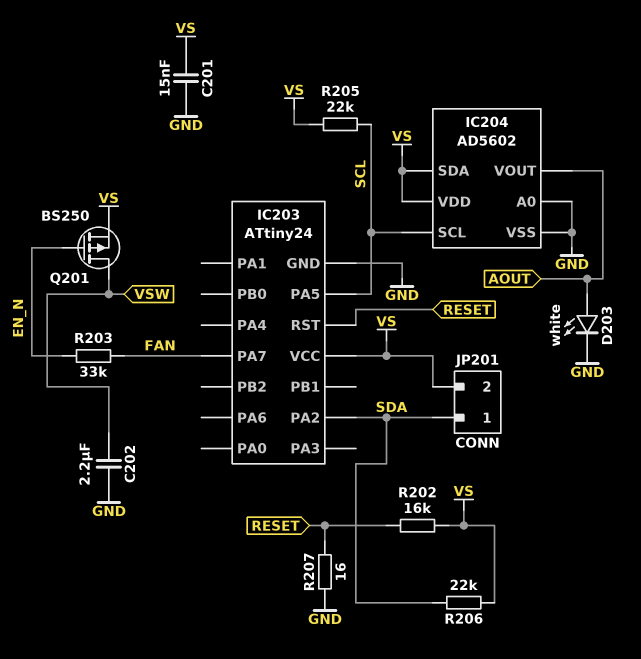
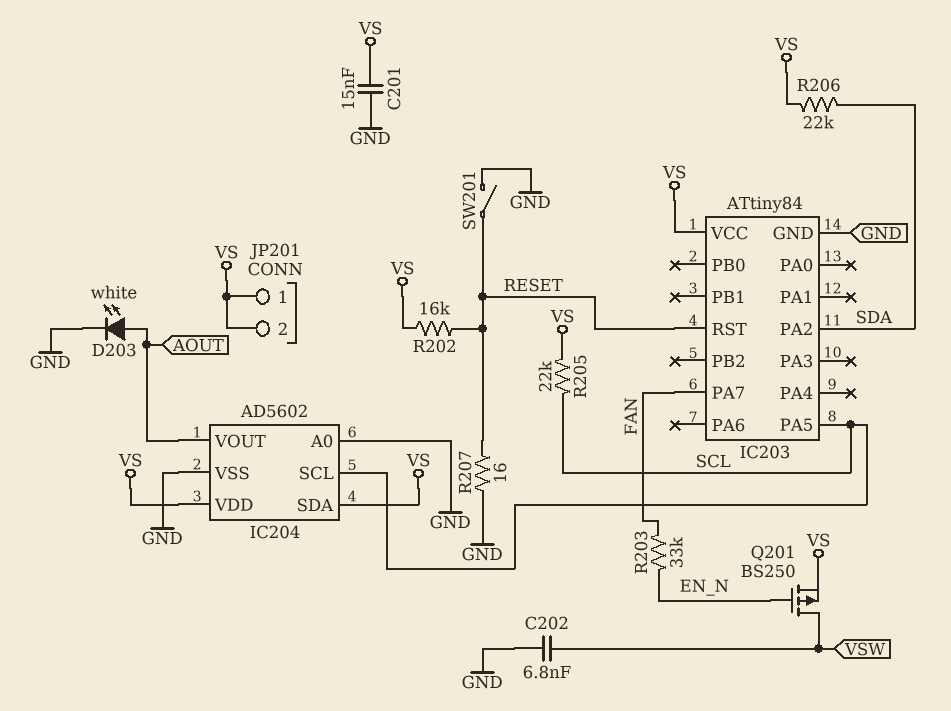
C202: 2.2uF (GND, VSW) -> 6.8nF (GND, VSW)
IC203: ATtiny24 -> ATtiny84
JP201 pin 1: SDA -> VS
SW201: none -> switch (GND, RESET)

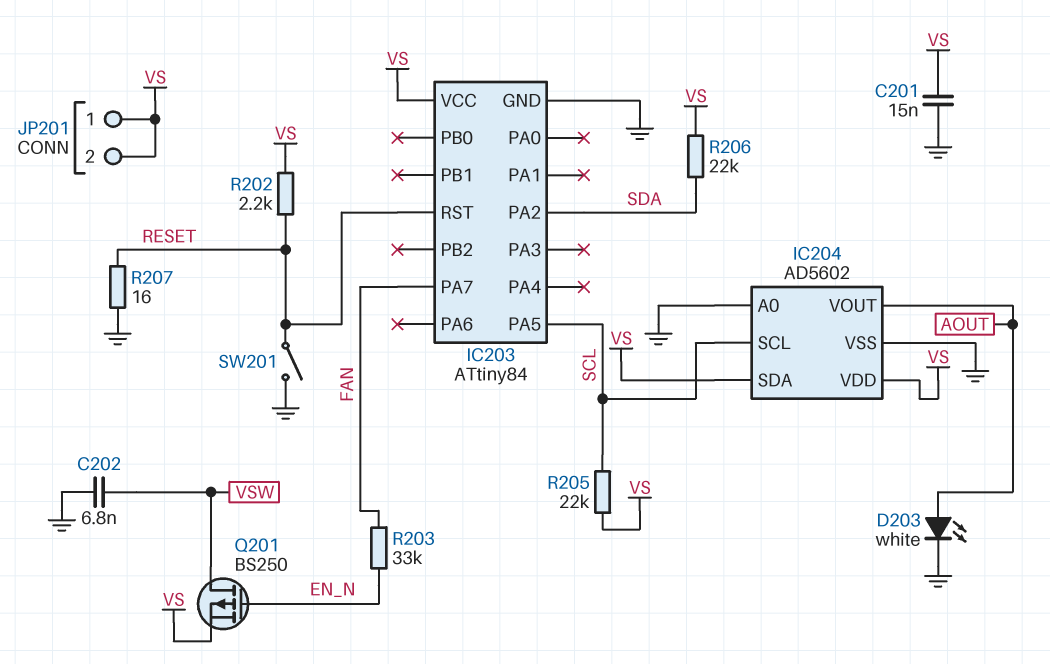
R202: 16k (RESET, VS) -> 2.2k (RESET, VS)

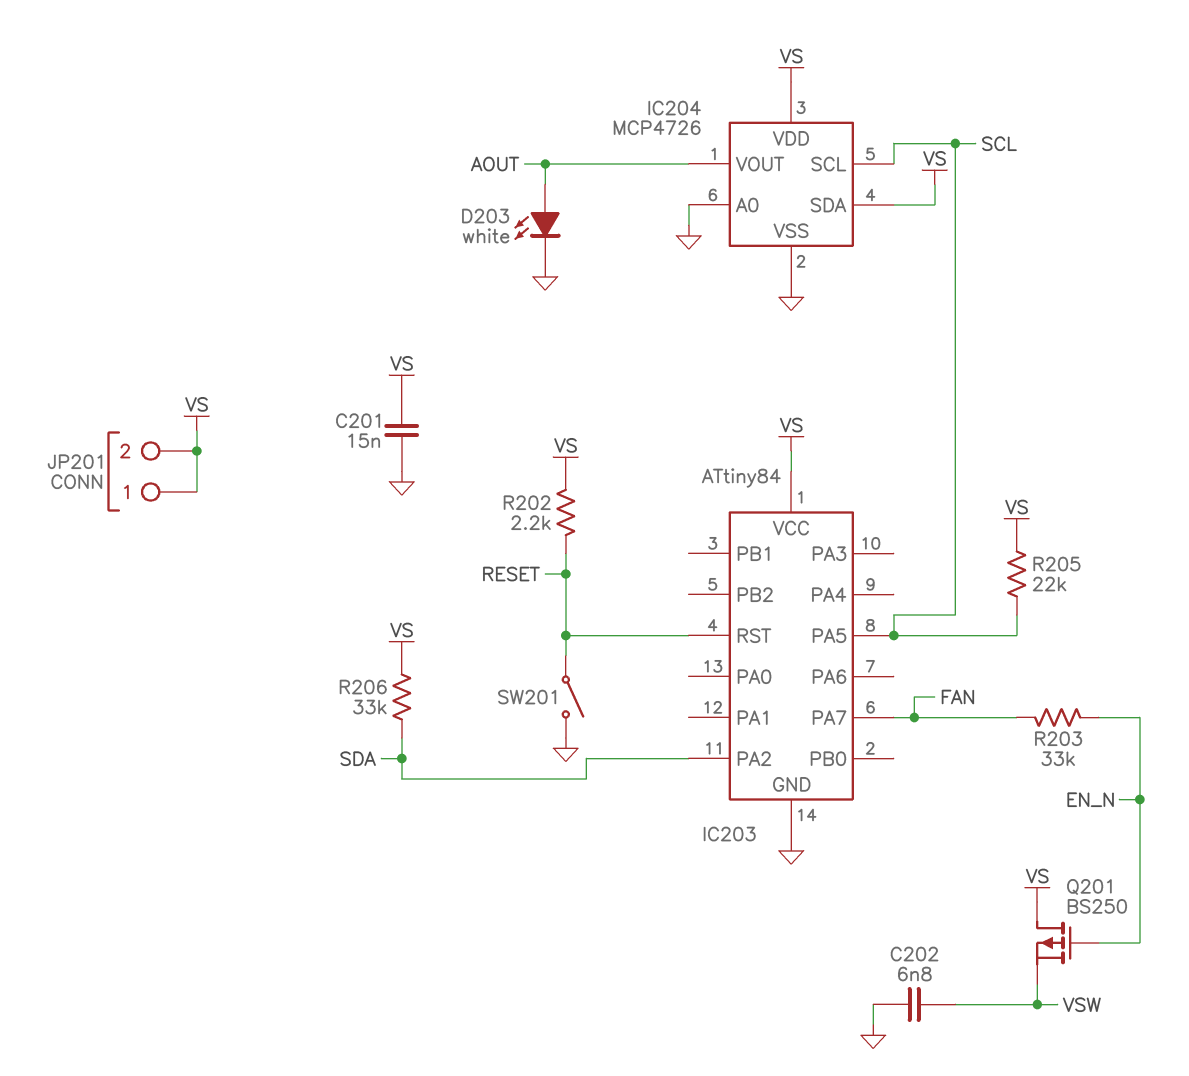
IC204: AD5602 -> MCP4726
Q201: PMOS BS250 (G EN_N, D VSW, S VS) -> PMOS BS250 (G EN_N, D VS, S VSW)
R206: 22k (SDA, VS) -> 33k (SDA, VS)
R207: 16 (GND, RESET) -> none

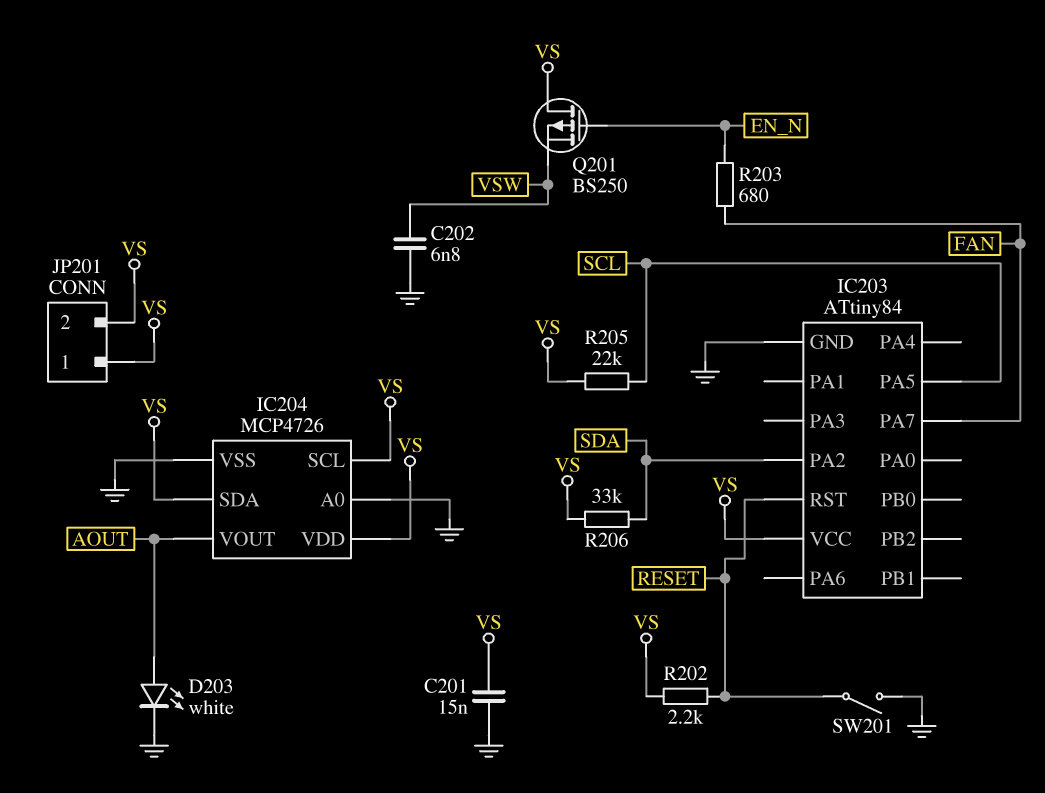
IC204 pin SCL: SCL -> VS
R203: 33k (EN_N, FAN) -> 680 (EN_N, FAN)

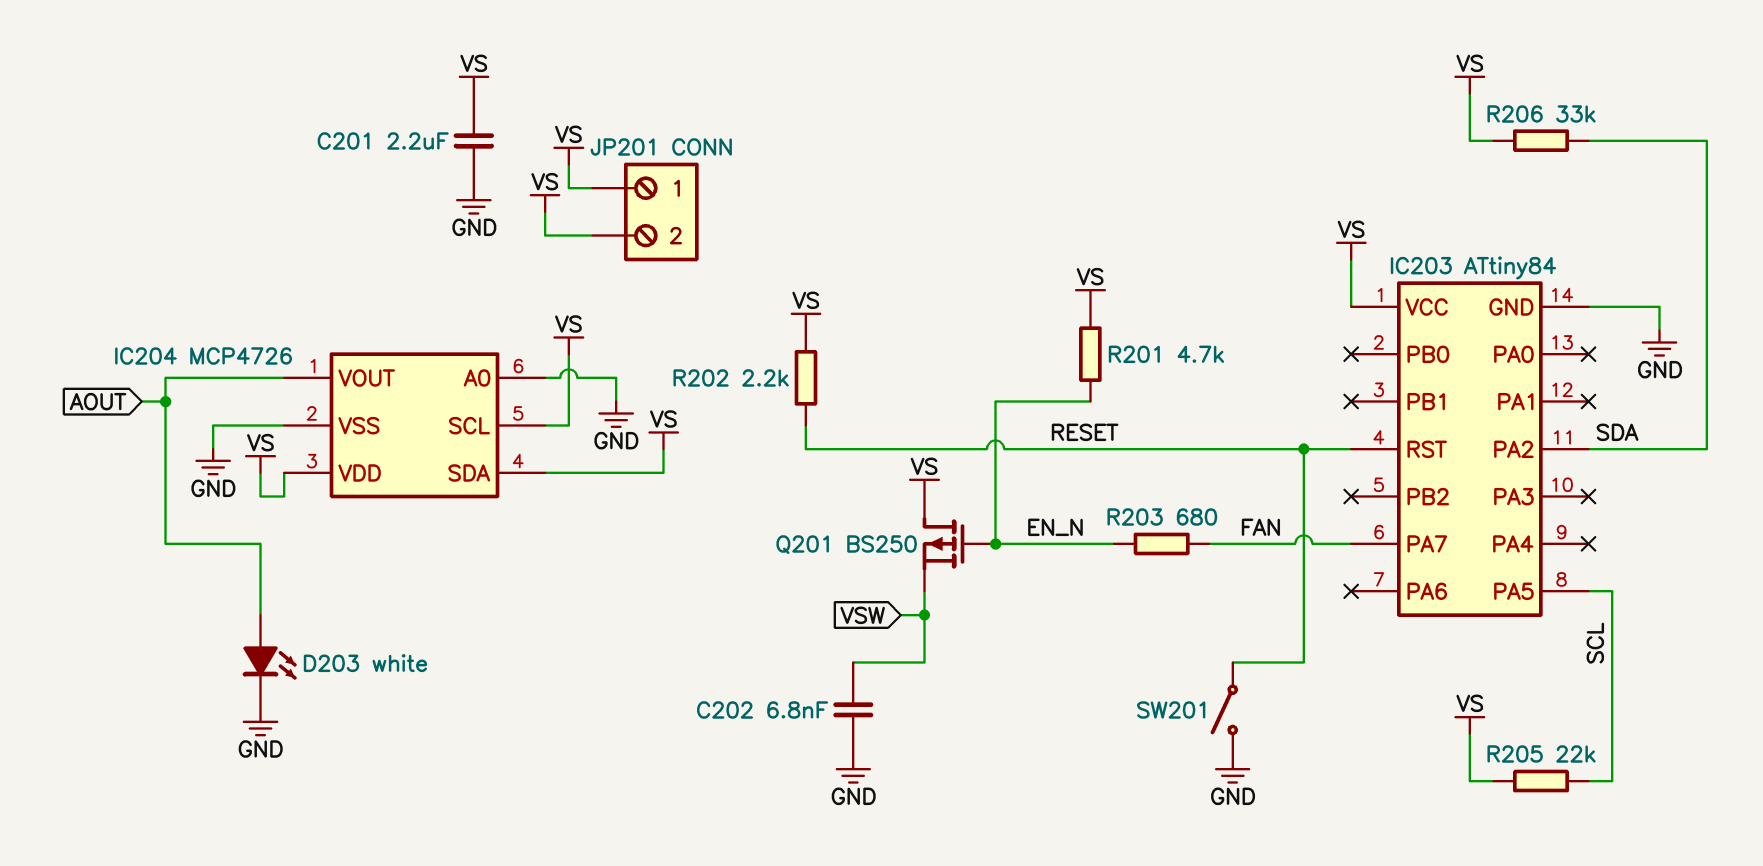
C201: 15nF (GND, VS) -> 2.2uF (GND, VS)
R201: none -> 4.7k (EN_N, VS)

